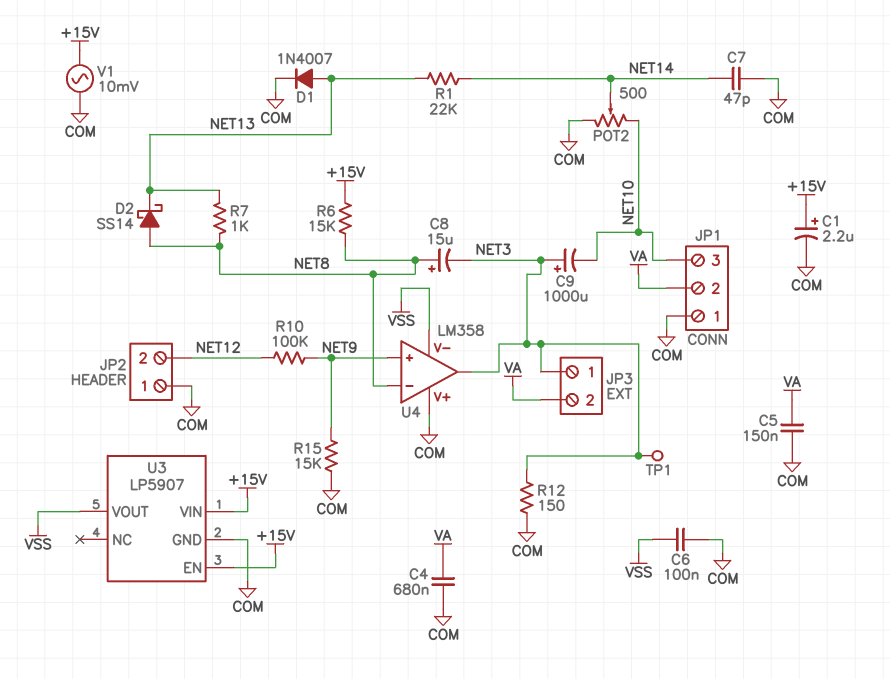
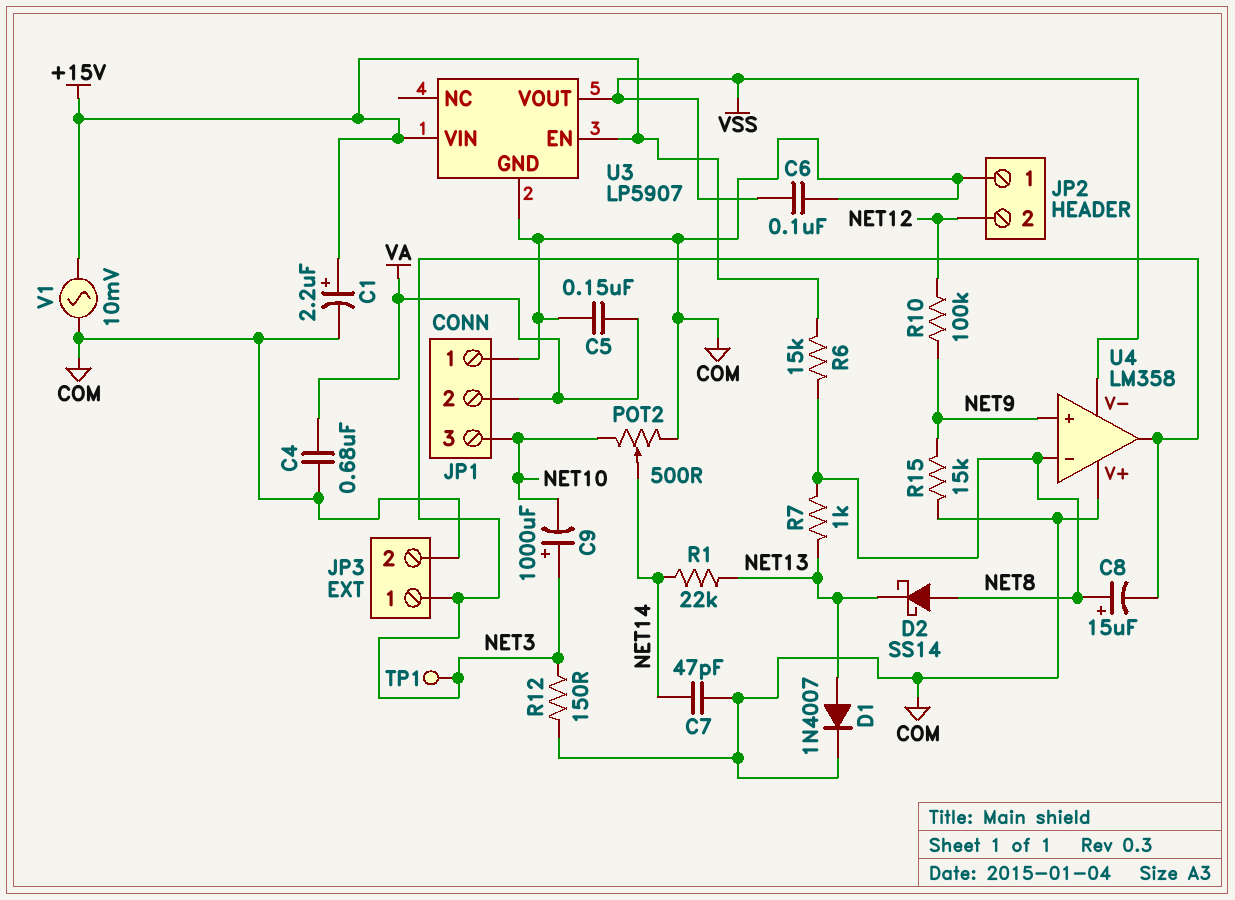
JP3 pin 2: VA -> COM

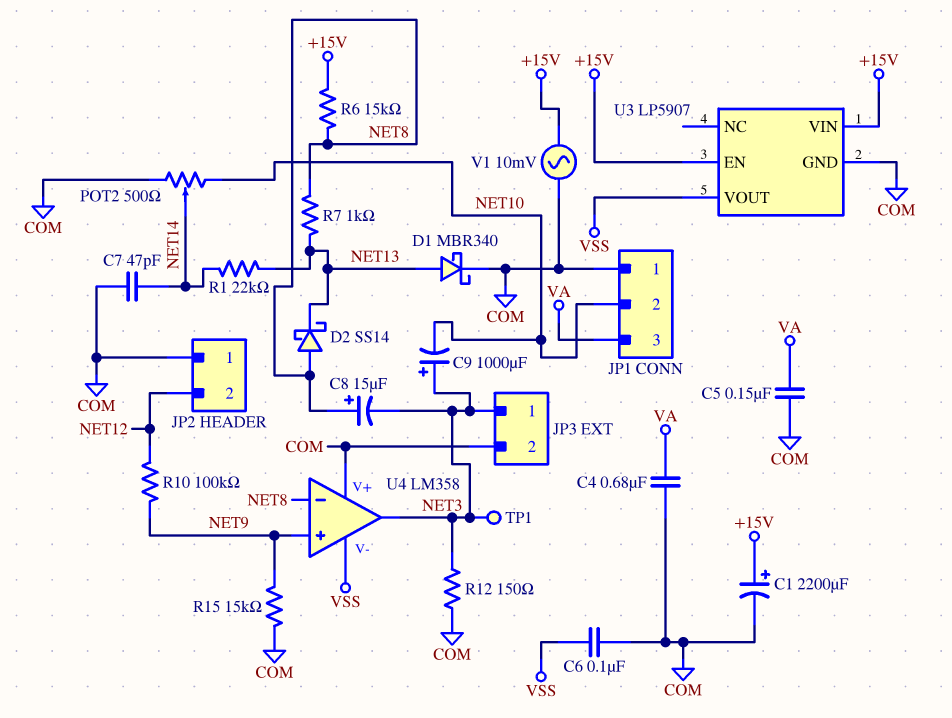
C1: 2.2uF (plus +15V, minus COM) -> 2200uF (plus +15V, minus COM)
D1: diode 1N4007 (A NET13, K COM) -> schottky MBR340 (A NET13, K COM)
JP1 pin 2: VA -> NET10
JP1 pin 3: NET10 -> VA

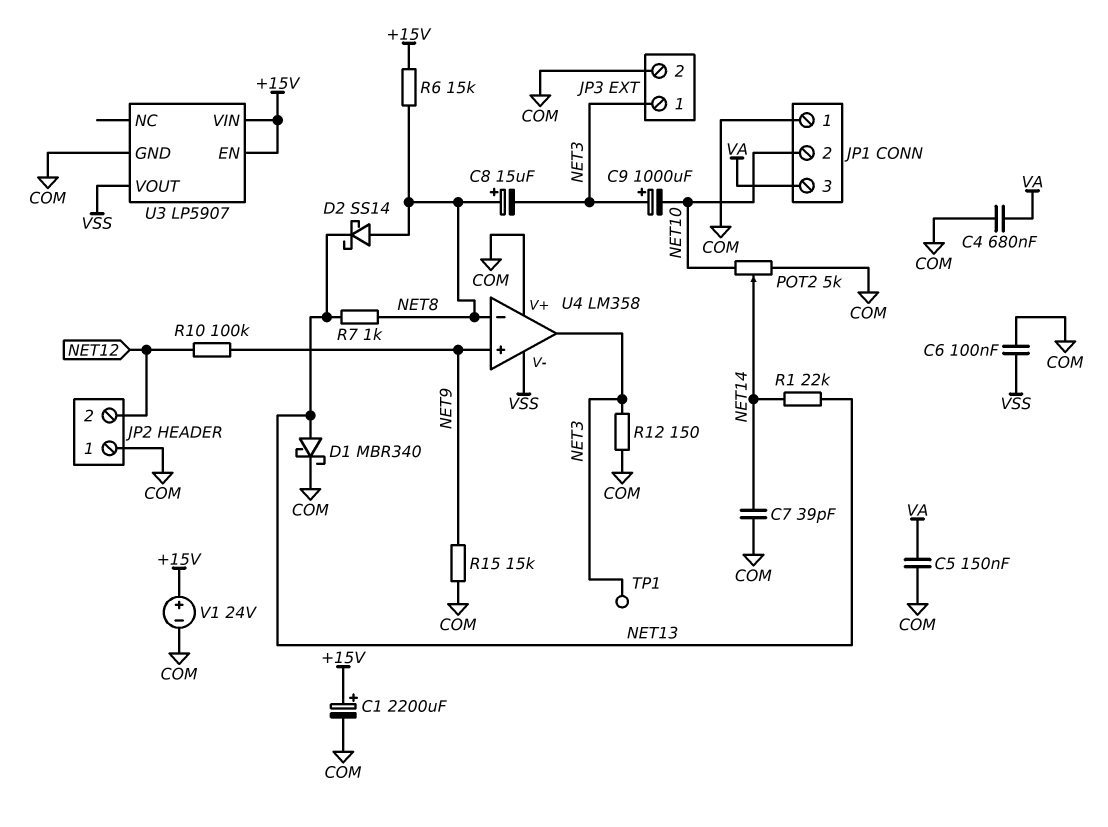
C7: 47pF (COM, NET14) -> 39pF (COM, NET14)
POT2: 500 (COM, NET10, wiper NET14) -> 5k (COM, NET10, wiper NET14)
V1: AC 10mV (+15V, COM) -> 24V (plus +15V, minus COM)

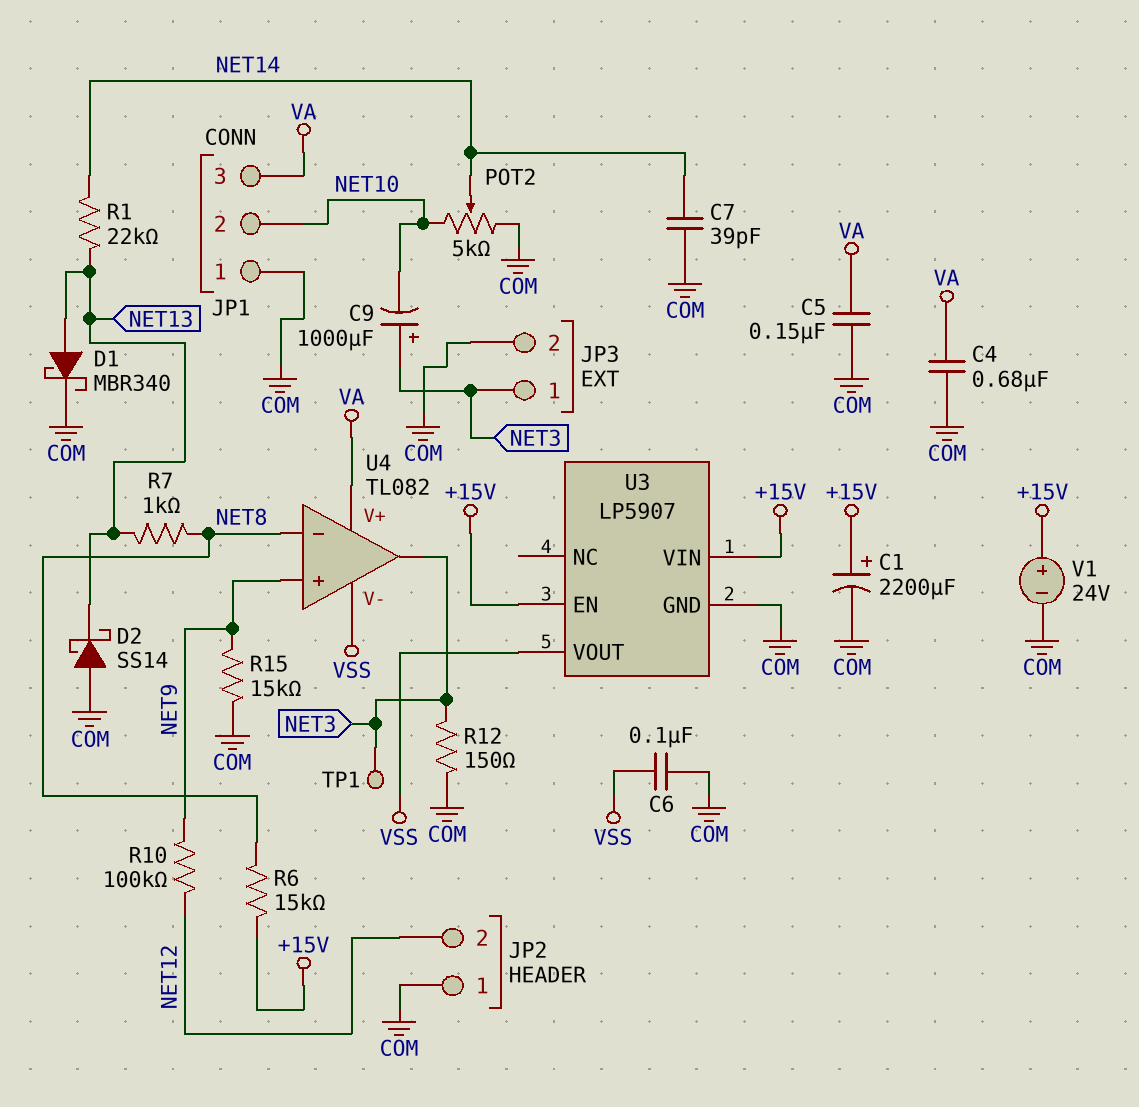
C8: 15uF (plus NET8, minus NET3) -> none
D2: schottky SS14 (A NET8, K NET13) -> schottky SS14 (A COM, K NET13)
U4: LM358 -> TL082
U4 pin V+: COM -> VA

